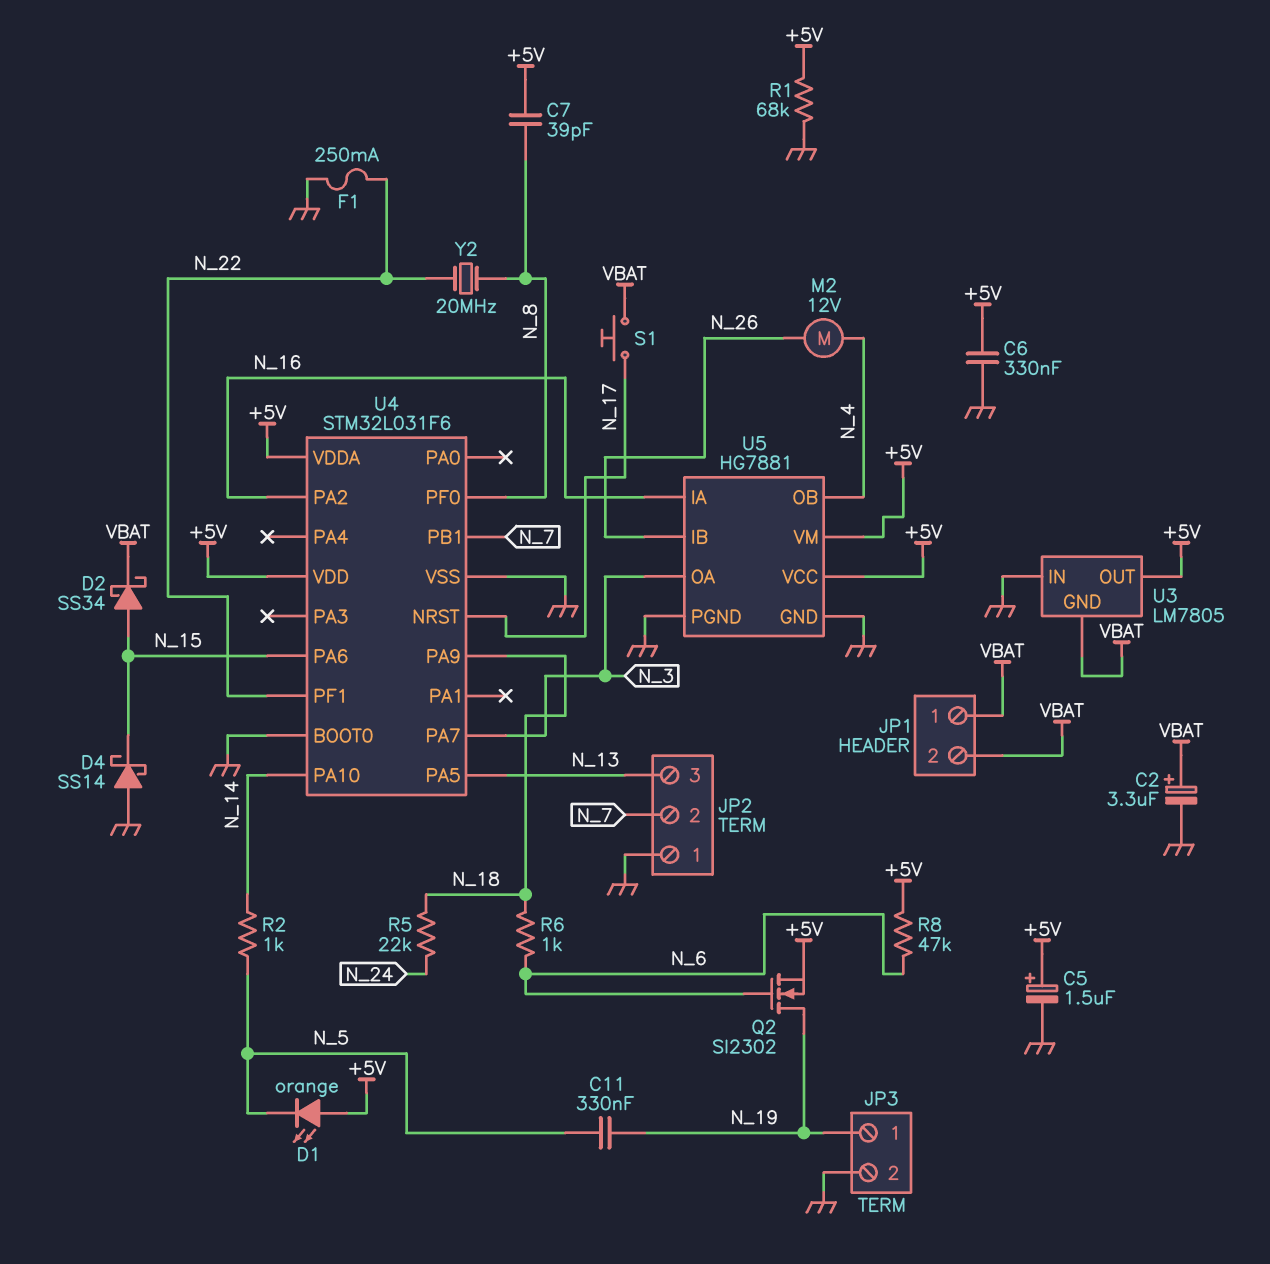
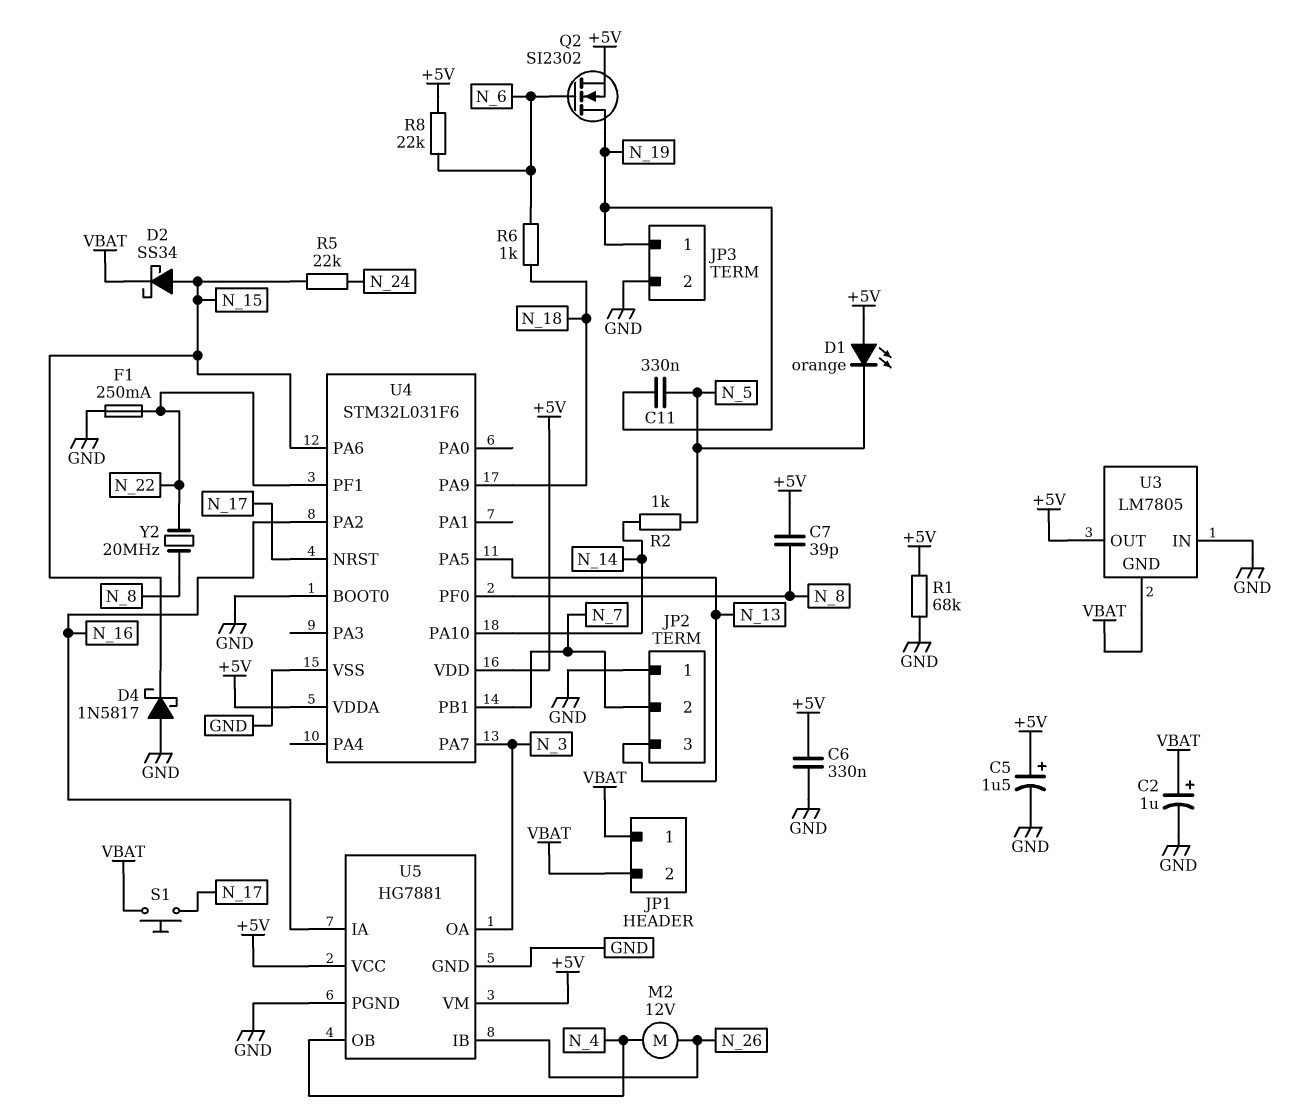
C2: 3.3uF (plus VBAT, minus GND) -> 1uF (plus VBAT, minus GND)
D4: schottky SS14 (A GND, K N_15) -> schottky 1N5817 (A GND, K N_15)
R5: 22k (N_18, N_24) -> 22k (N_15, N_24)
R8: 47k (+5V, N_6) -> 22k (+5V, N_6)

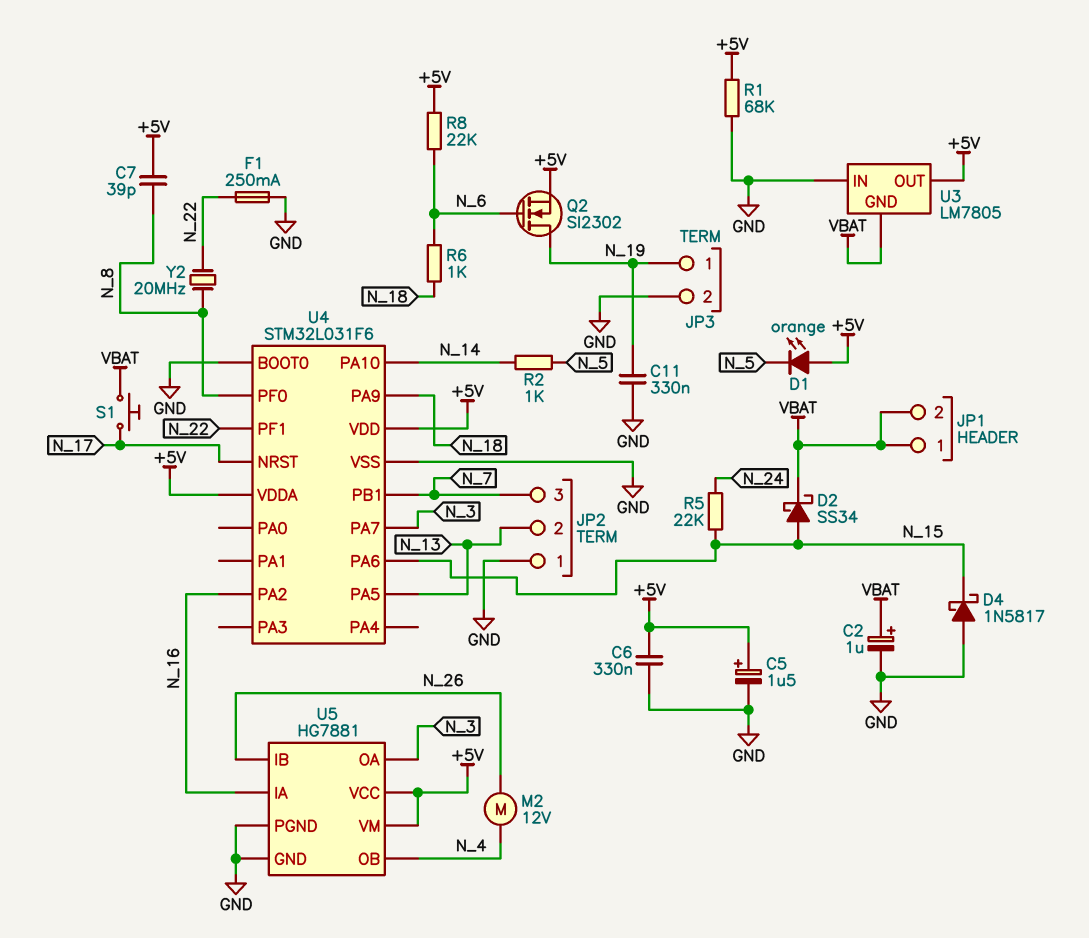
C11: 330nF (N_5, N_19) -> 330nF (GND, N_19)
JP2 pin 2: N_7 -> N_13
JP2 pin 3: N_13 -> N_7

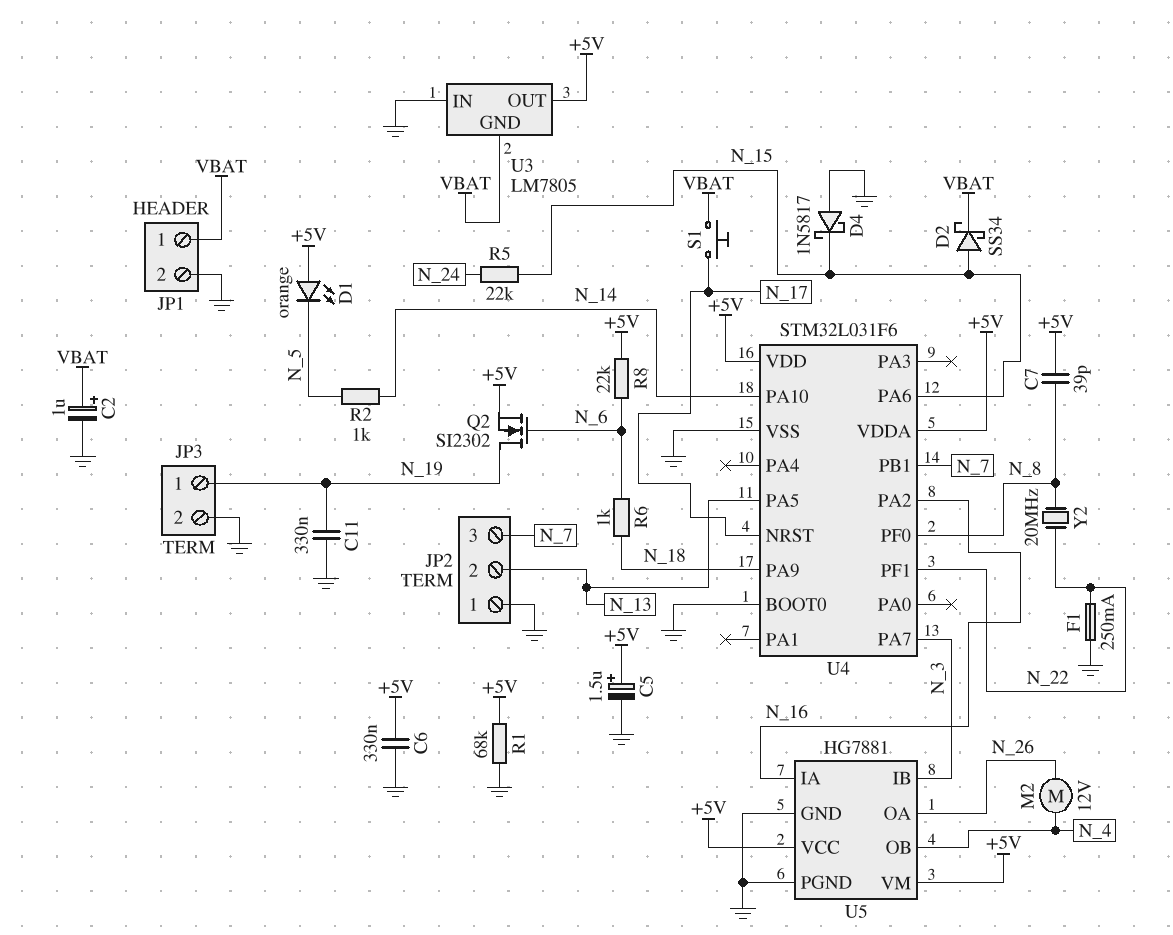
JP1 pin 2: VBAT -> GND
U5 pin IB: N_26 -> N_3
U5 pin OA: N_3 -> N_26

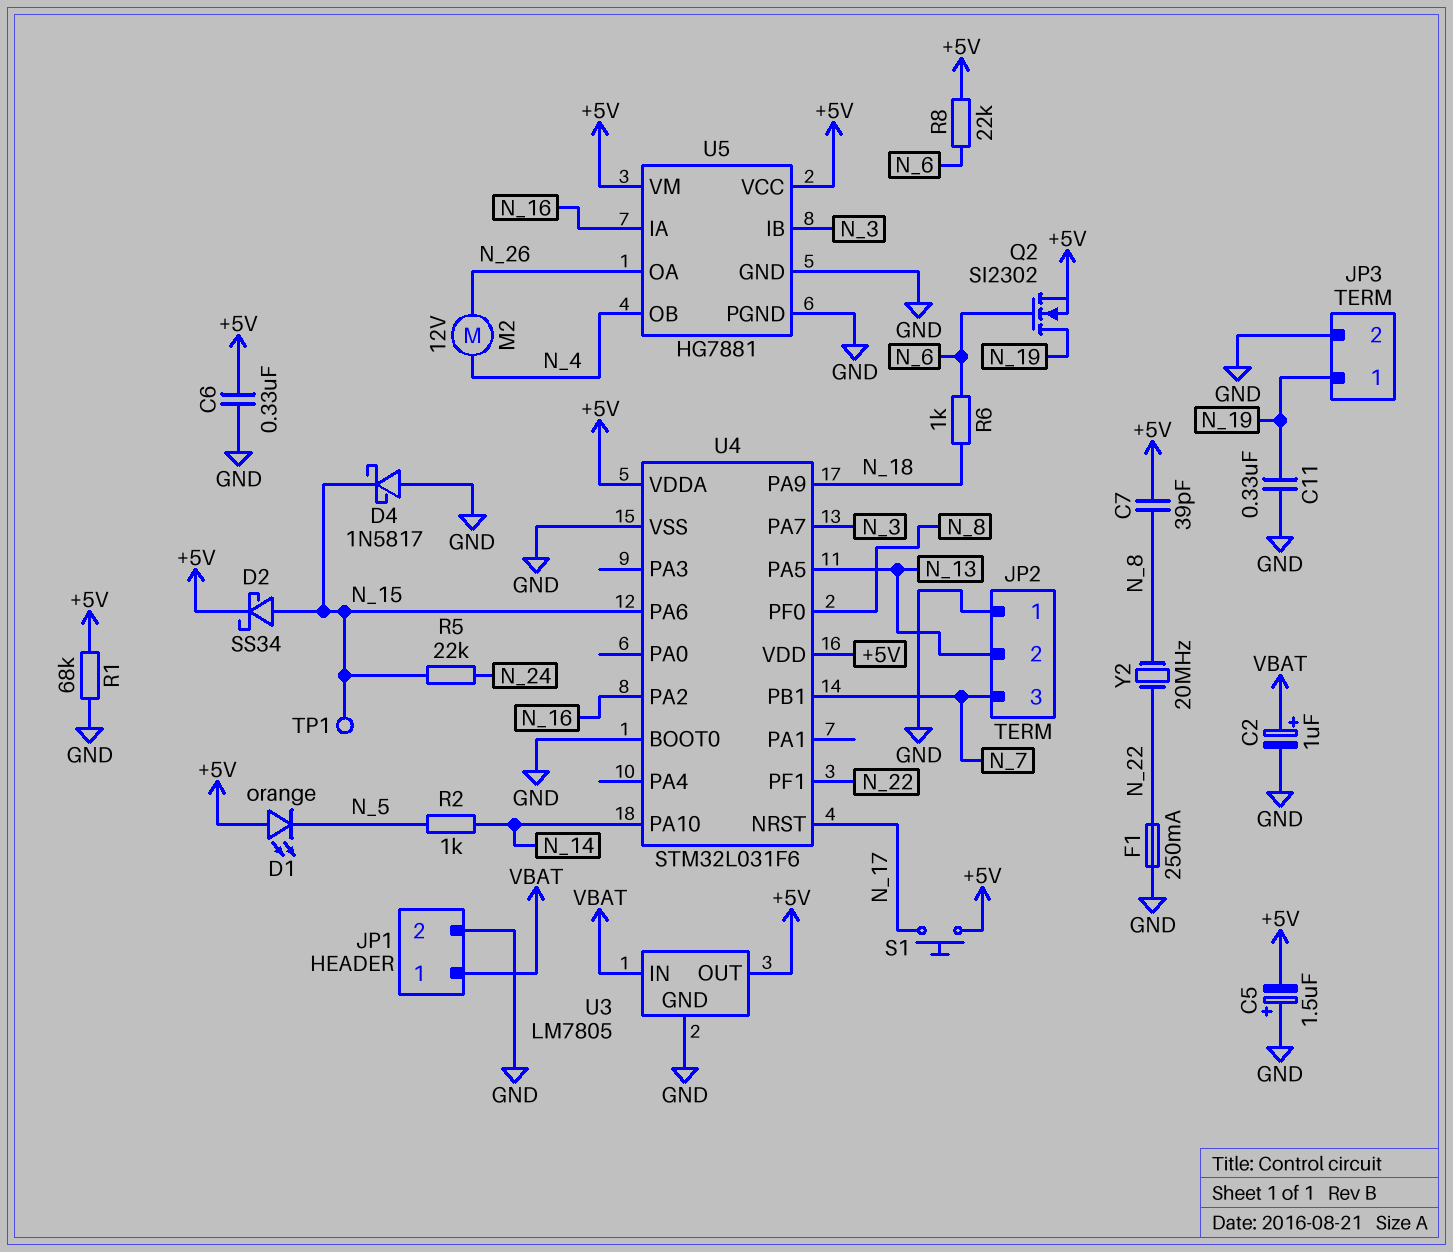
C5: 1.5uF (plus +5V, minus GND) -> 1.5uF (plus GND, minus +5V)
D2: schottky SS34 (A N_15, K VBAT) -> schottky SS34 (A N_15, K +5V)
S1: button (N_17, VBAT) -> button (+5V, N_17)
TP1: none -> test point (N_15)
U3 pin GND: VBAT -> GND
U3 pin IN: GND -> VBAT

